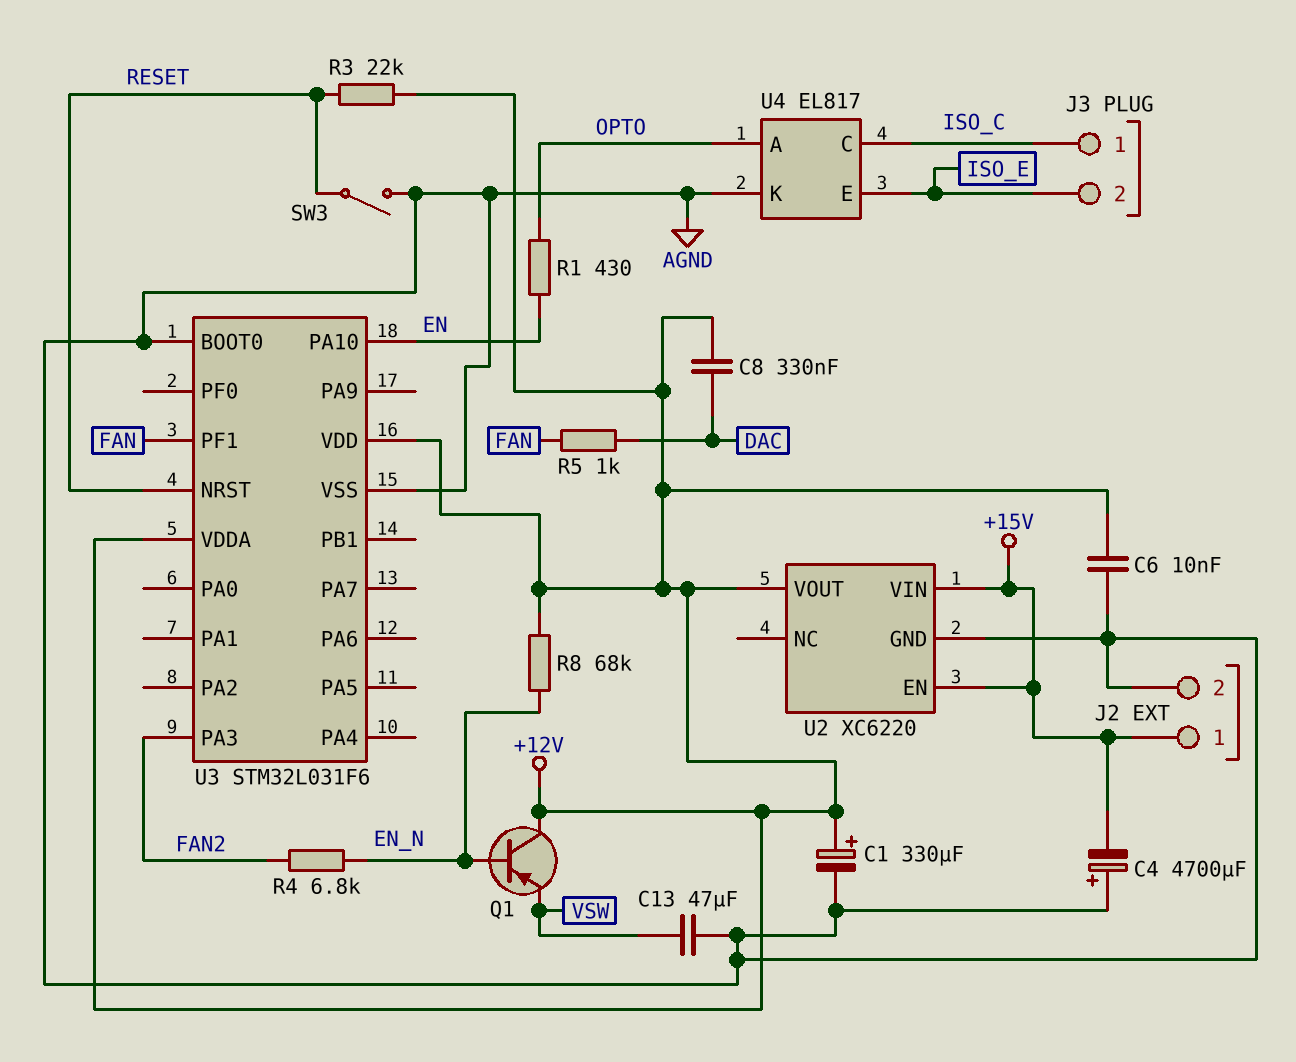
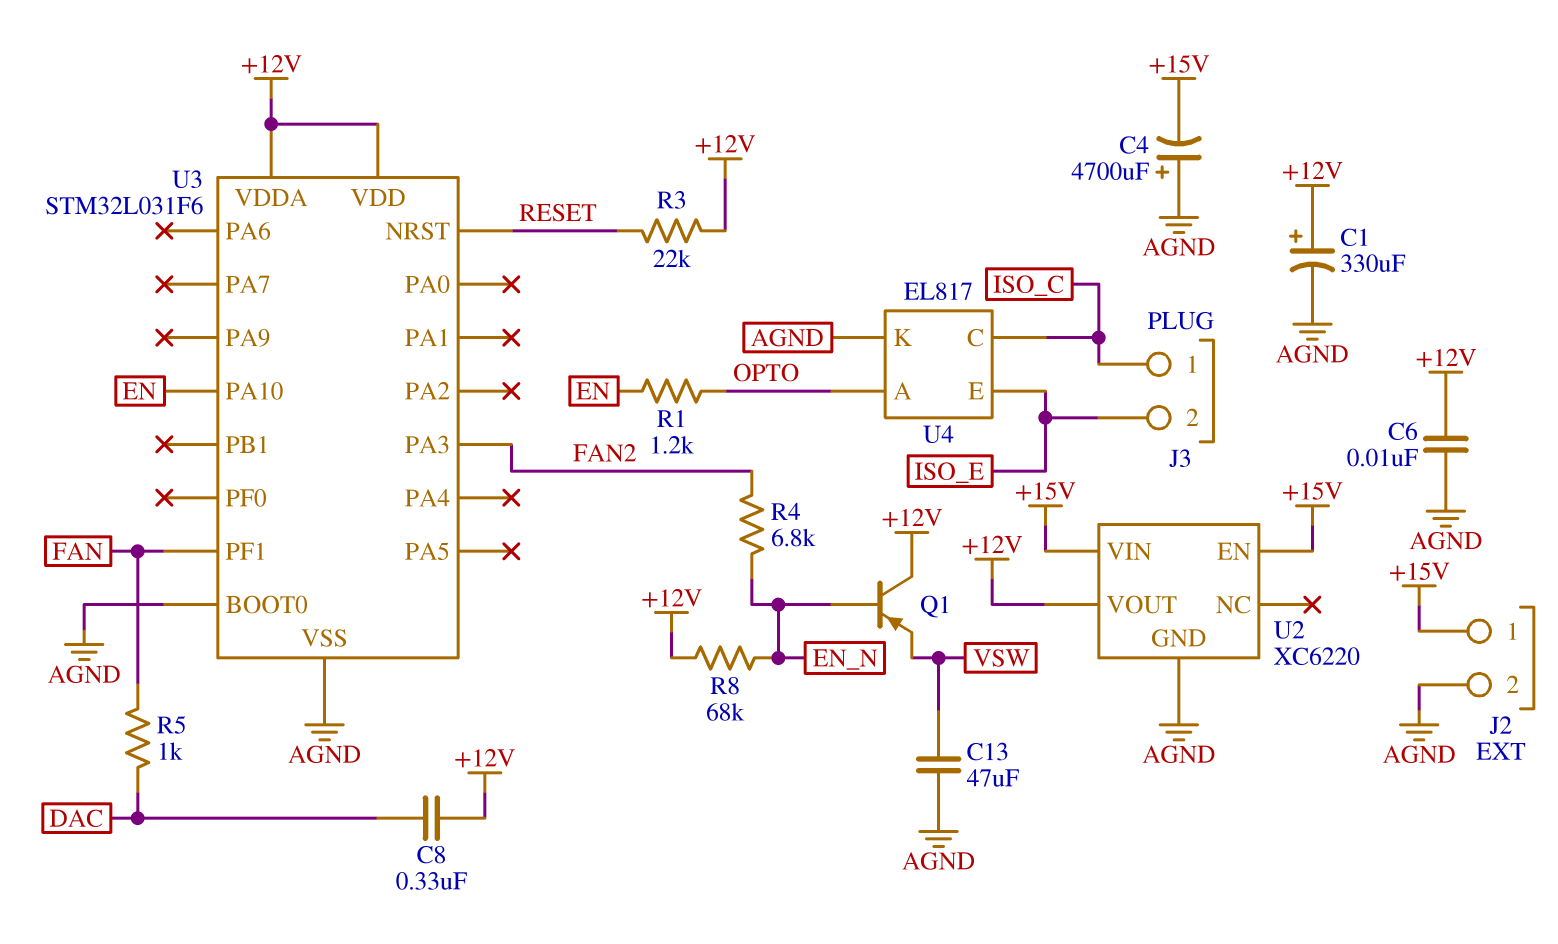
R1: 430 (EN, OPTO) -> 1.2k (EN, OPTO)
SW3: switch (AGND, RESET) -> none

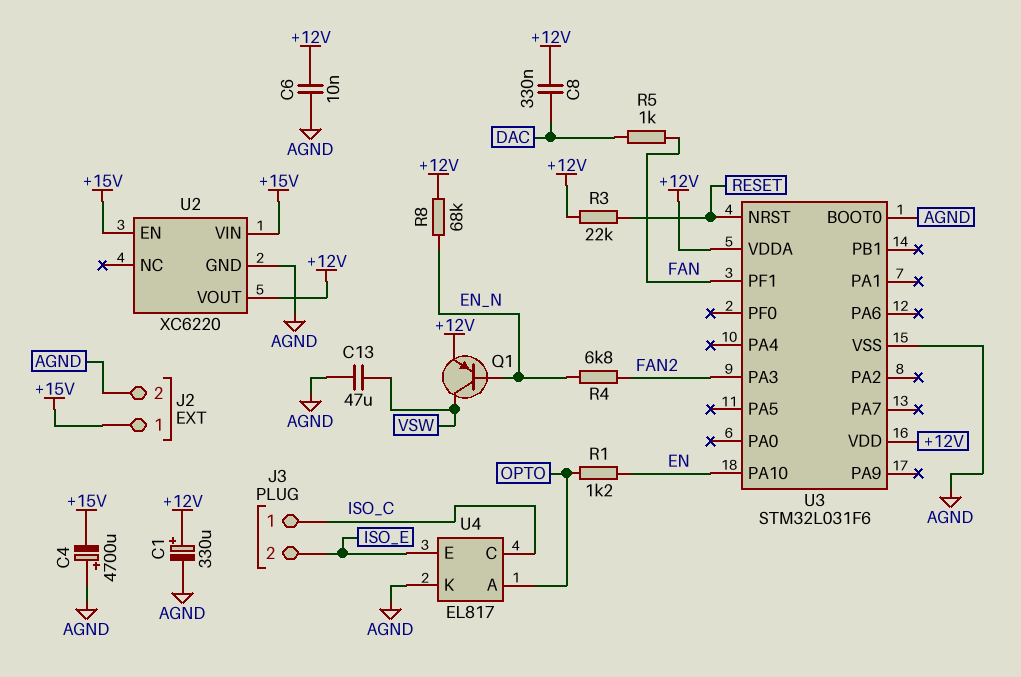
Q1: PNP (B EN_N, C +12V, E VSW) -> PNP (B EN_N, C VSW, E +12V)

